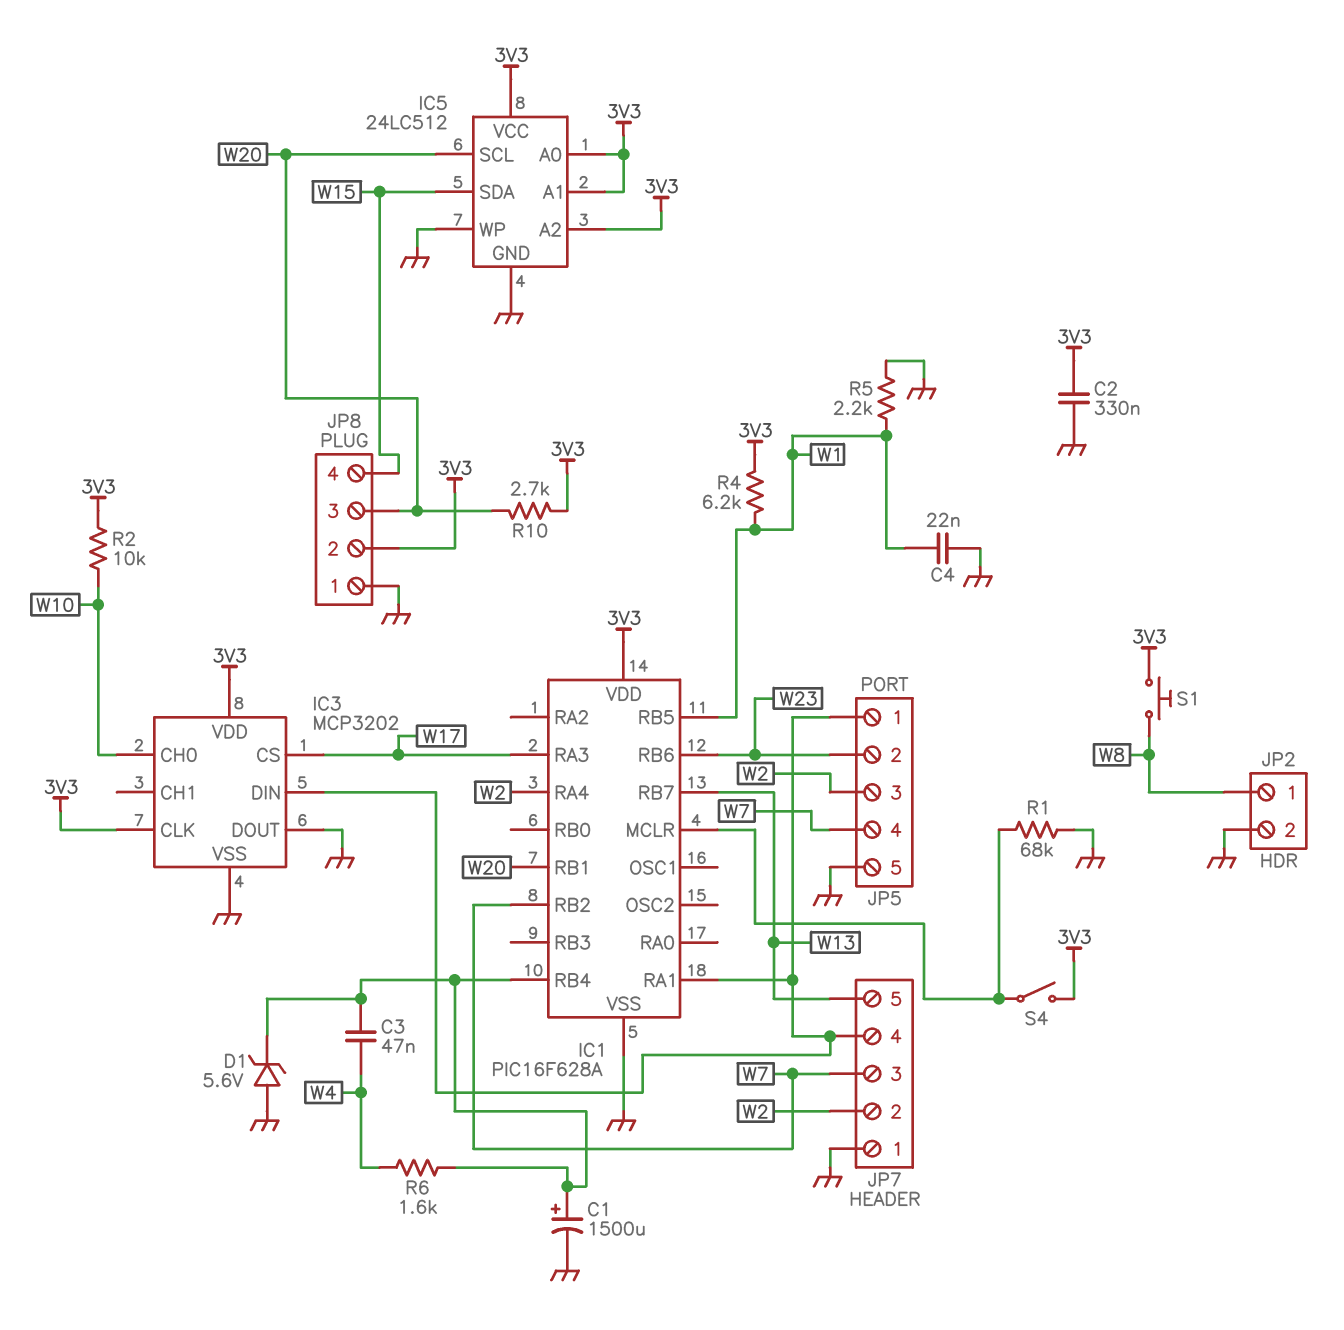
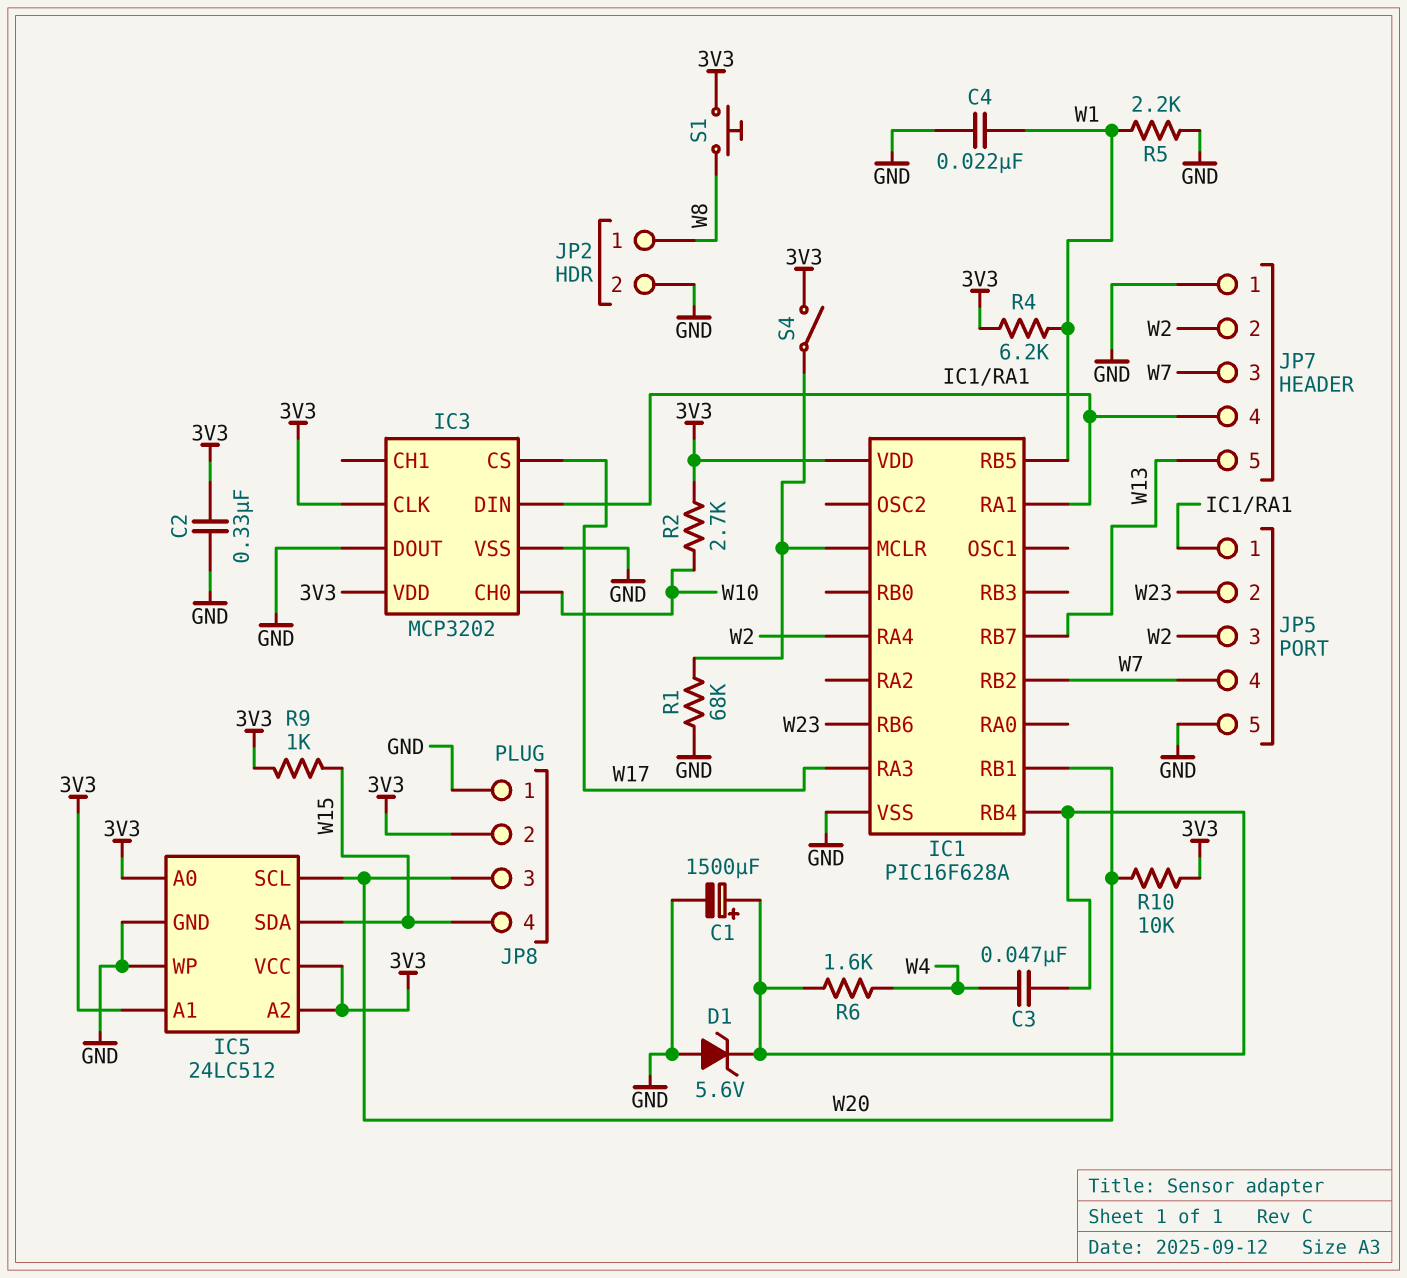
R2: 10k (3V3, W10) -> 2.7k (3V3, W10)
R9: none -> 1k (3V3, W15)
R10: 2.7k (3V3, W20) -> 10k (3V3, W20)

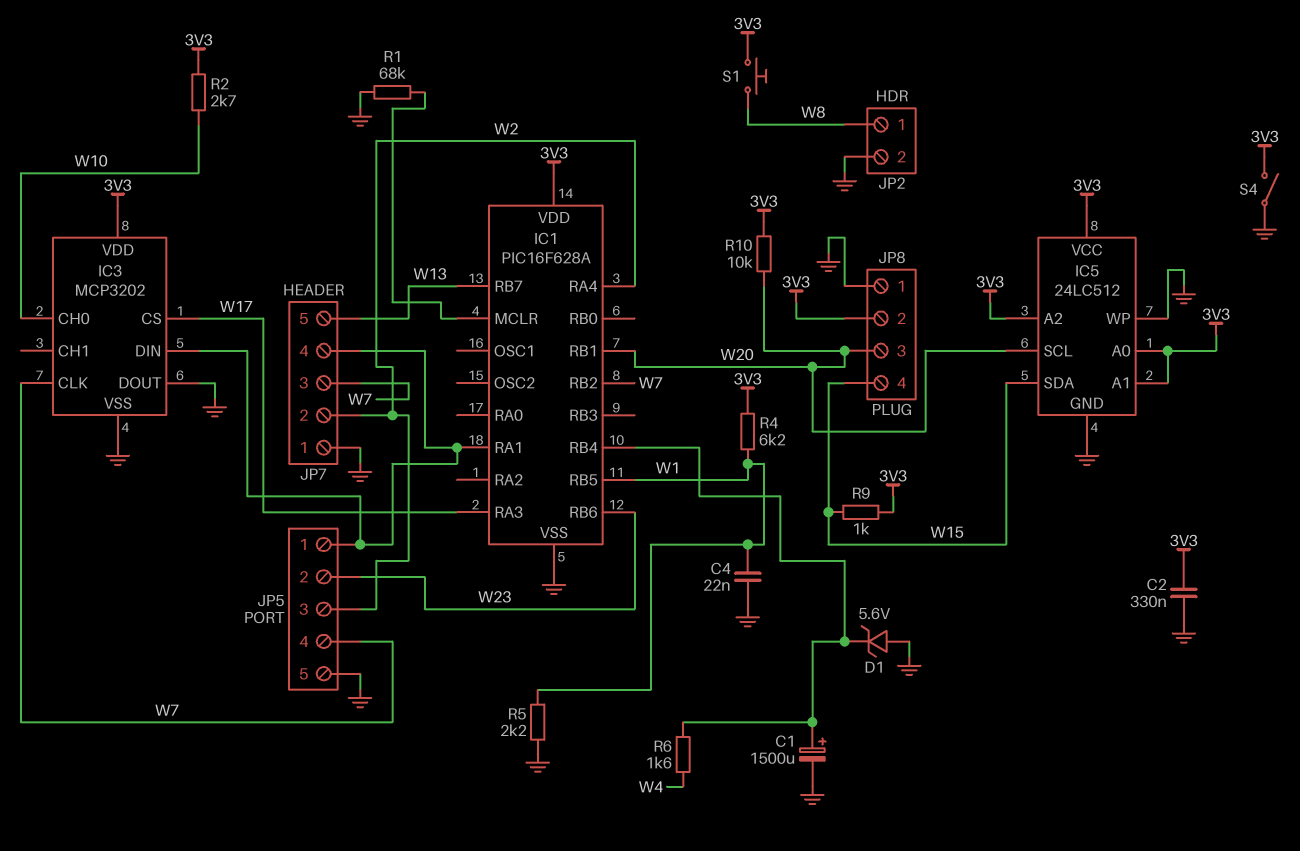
C3: 47nF (IC1/RB4, W4) -> none
IC3 pin CLK: 3V3 -> W7
S4: switch (3V3, IC1/MCLR) -> switch (3V3, GND)

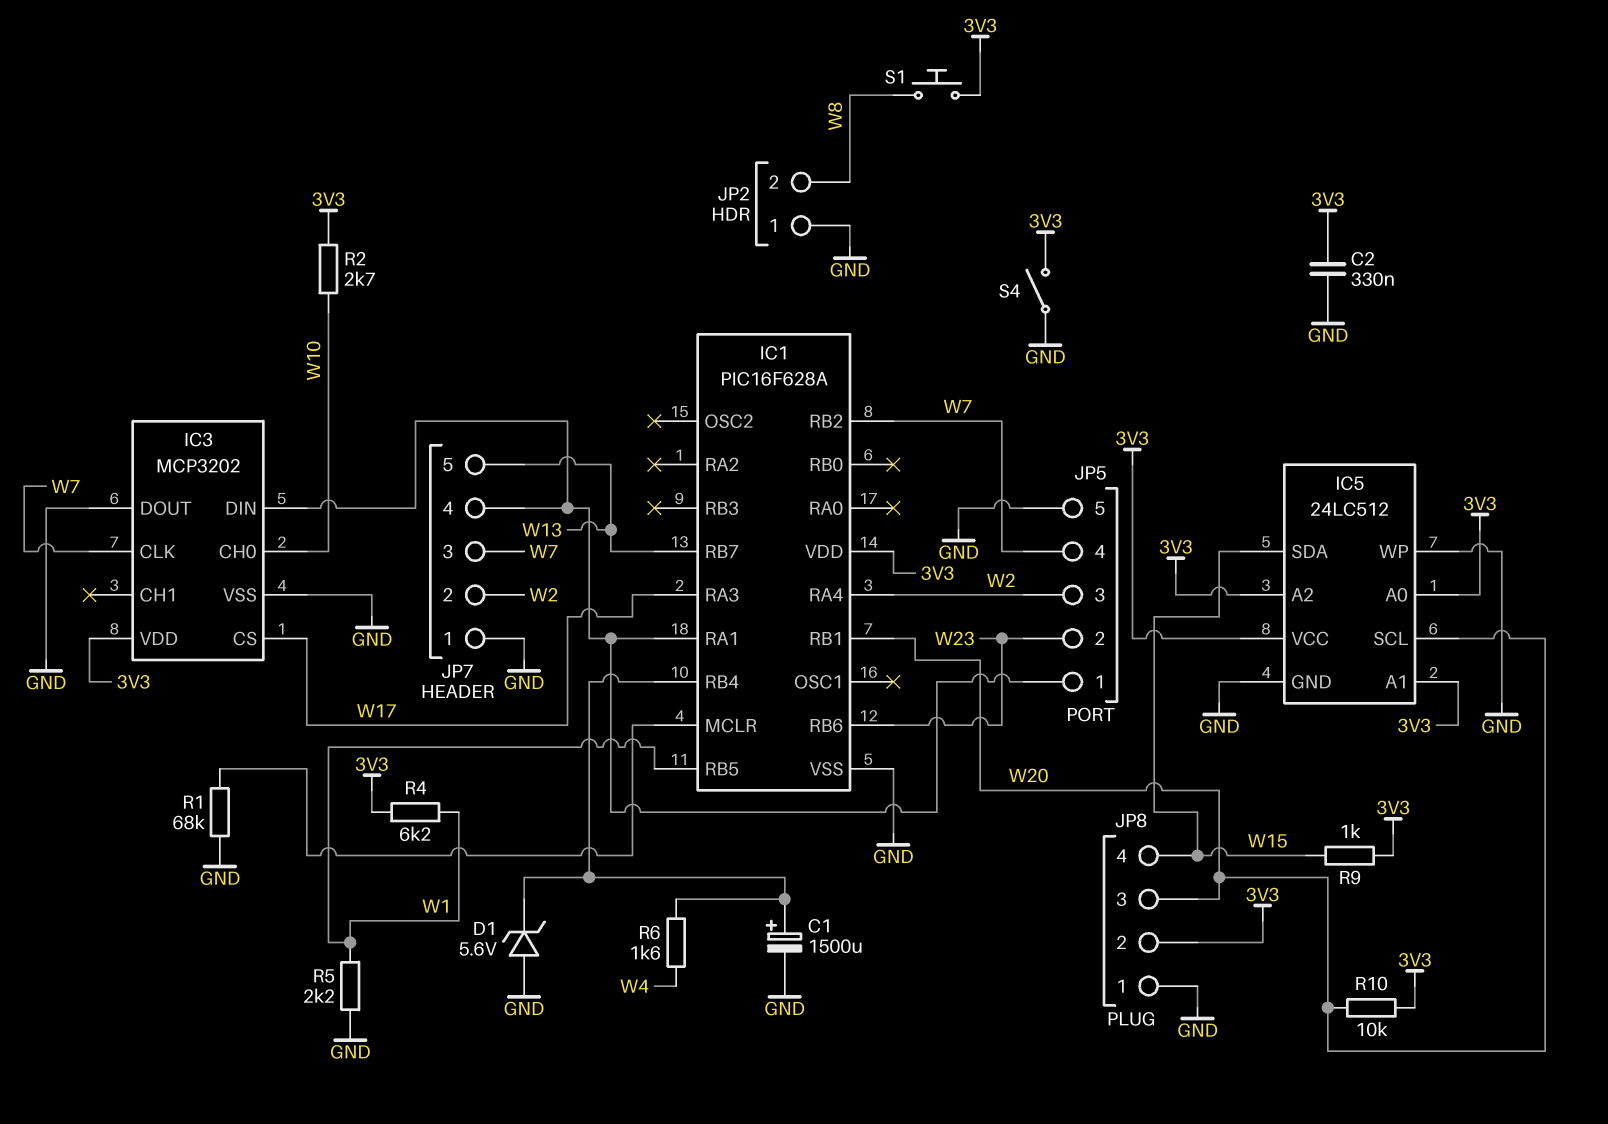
C4: 22nF (GND, W1) -> none
JP2 pin 1: W8 -> GND
JP2 pin 2: GND -> W8

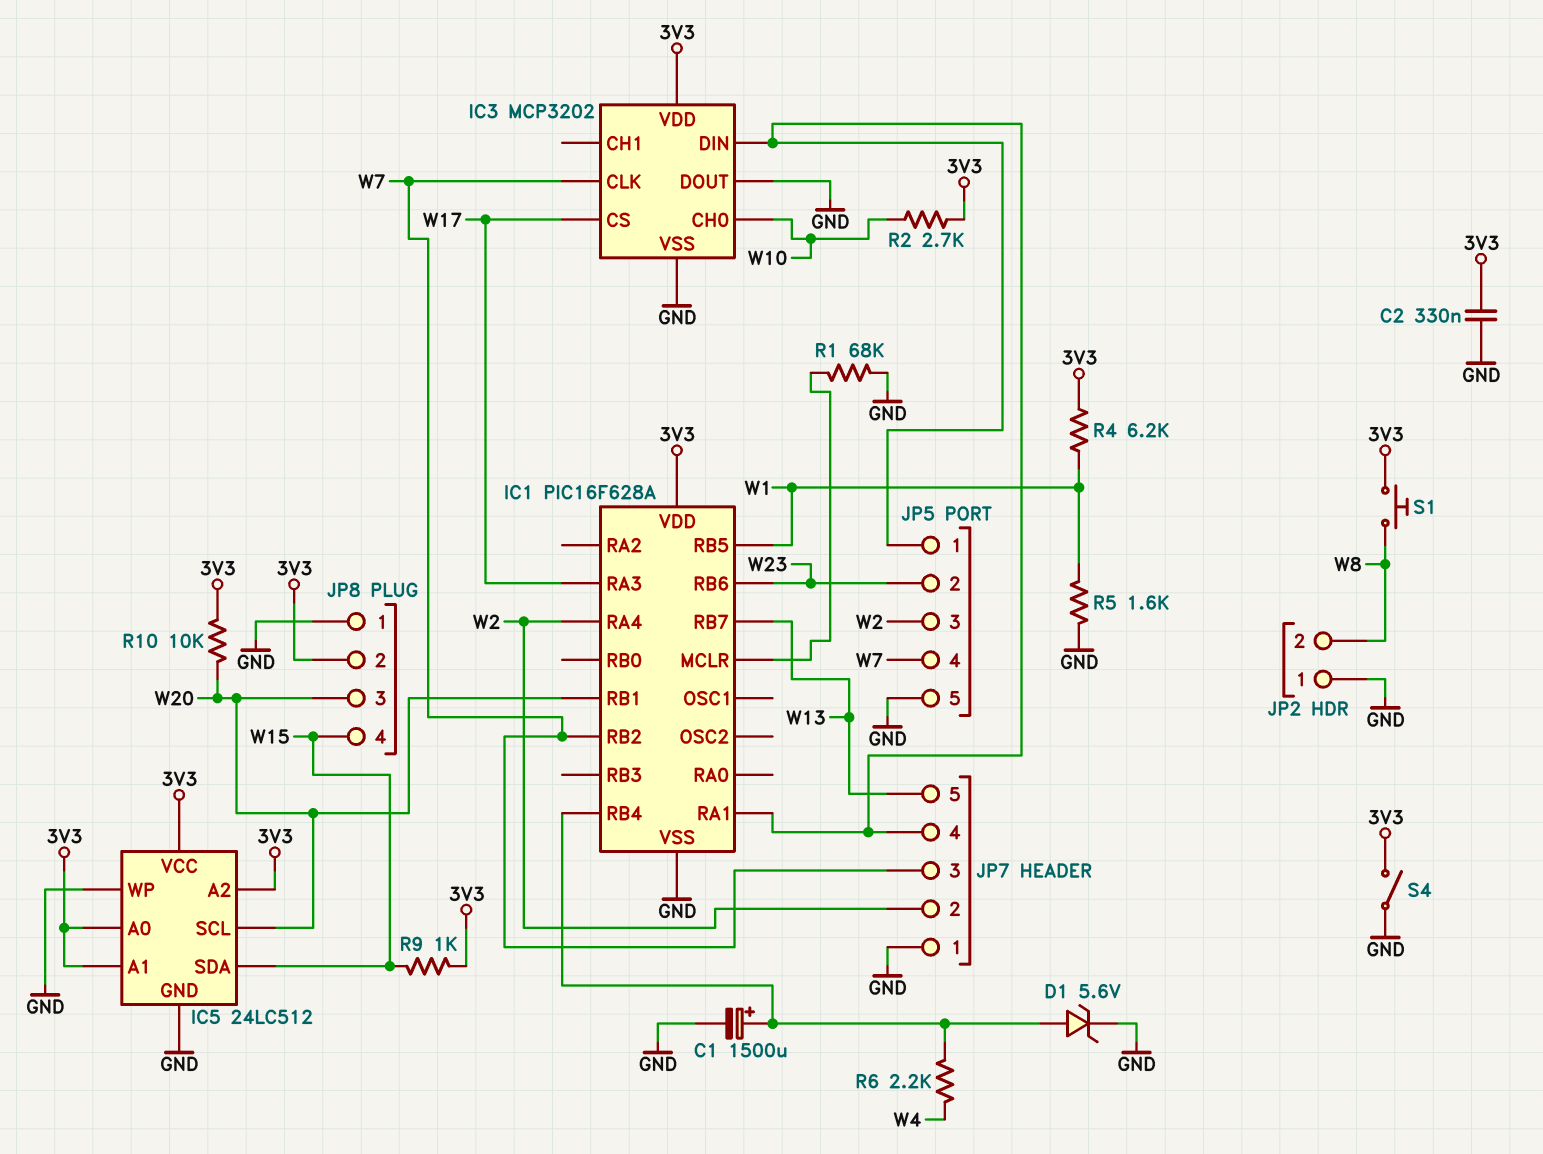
D1: zener 5.6V (A GND, K IC1/RB4) -> zener 5.6V (A IC1/RB4, K GND)
R5: 2.2k (GND, W1) -> 1.6k (GND, W1)
R6: 1.6k (IC1/RB4, W4) -> 2.2k (IC1/RB4, W4)

